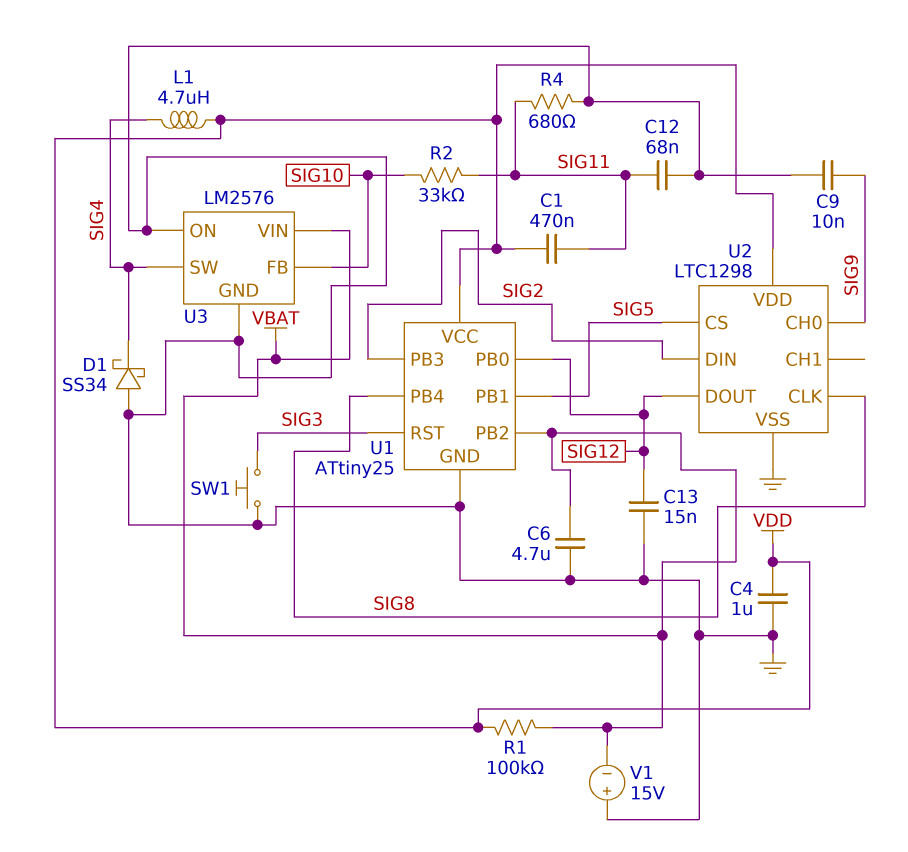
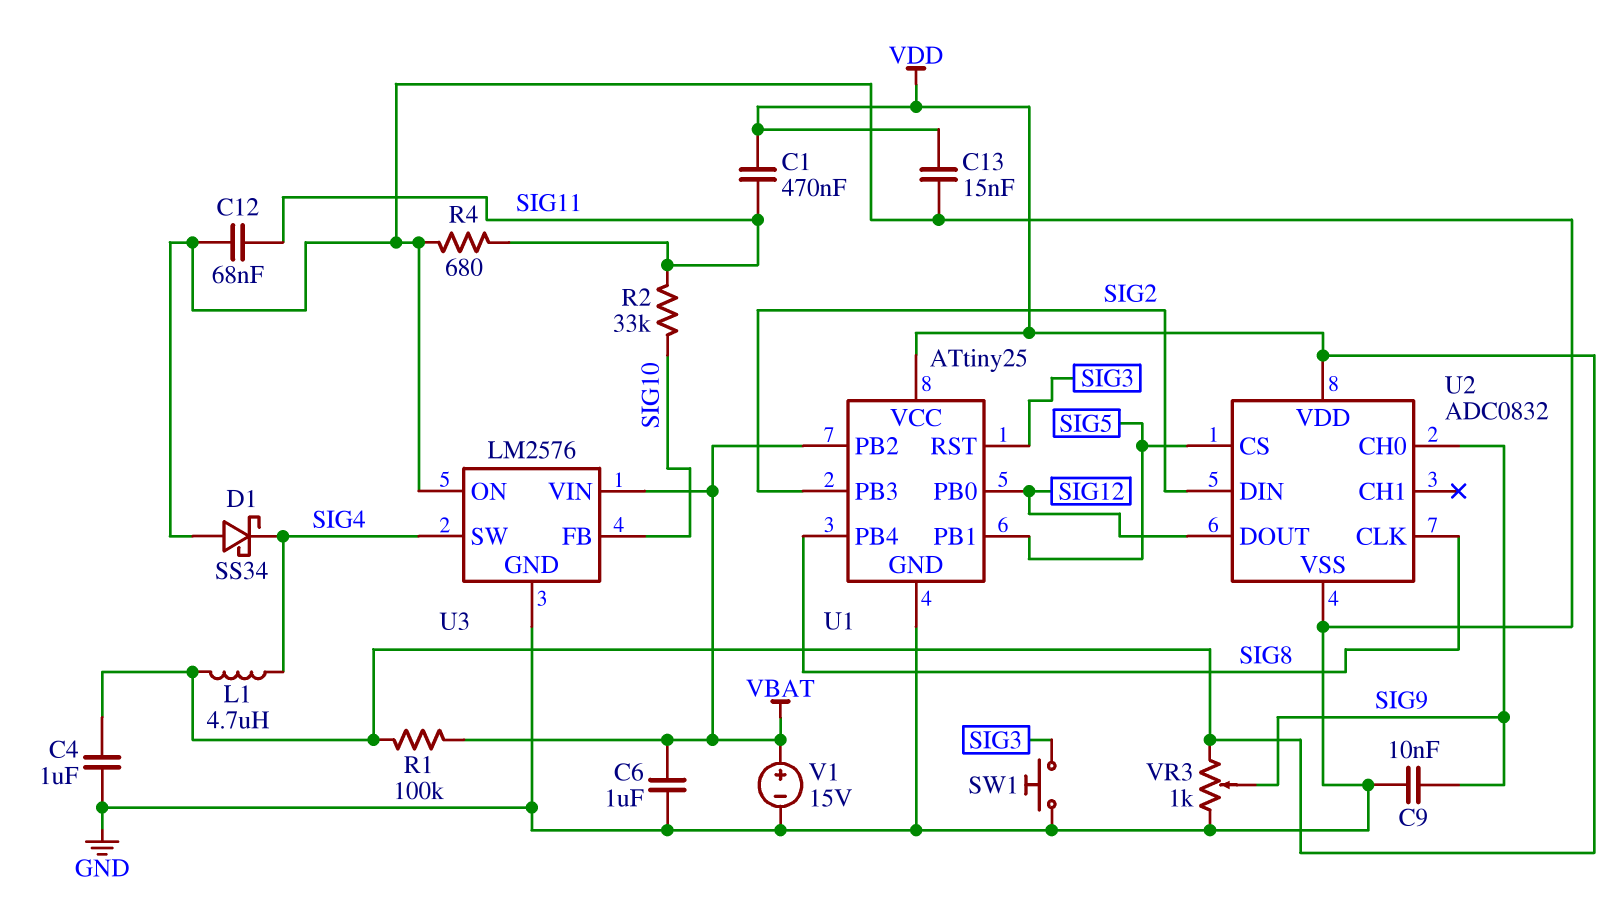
C6: 4.7uF (GND, VBAT) -> 1uF (GND, VBAT)
C13: 15nF (GND, SIG12) -> 15nF (GND, VDD)
U2: LTC1298 -> ADC0832
V1: 15V (plus GND, minus VBAT) -> 15V (plus VBAT, minus GND)
VR3: none -> 1k (GND, VDD, wiper SIG9)

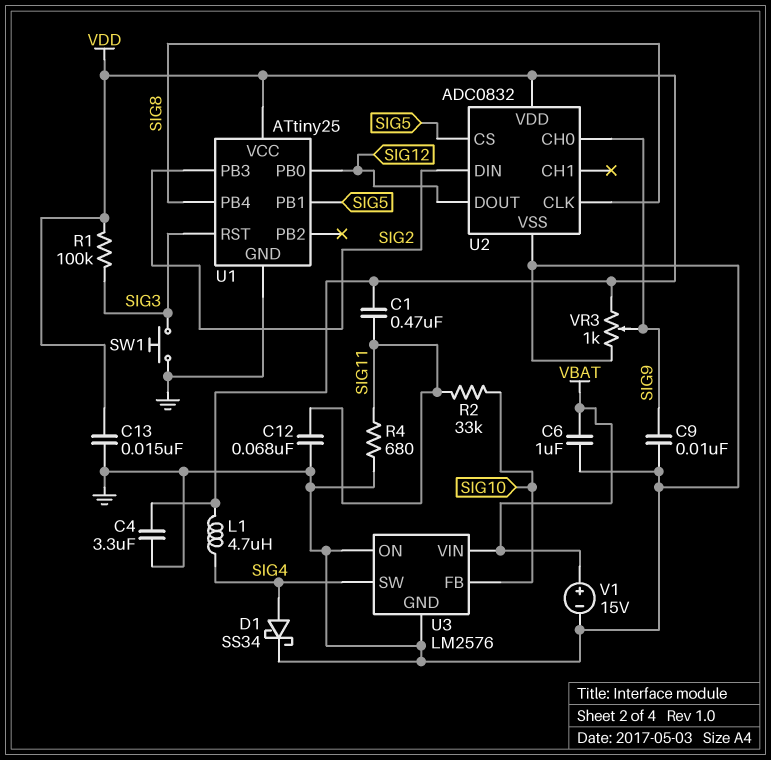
C4: 1uF (GND, VDD) -> 3.3uF (GND, VDD)
D1: schottky SS34 (A GND, K SIG4) -> schottky SS34 (A SIG4, K GND)
R1: 100k (VBAT, VDD) -> 100k (SIG3, VDD)
U1 pin PB2: VBAT -> none

